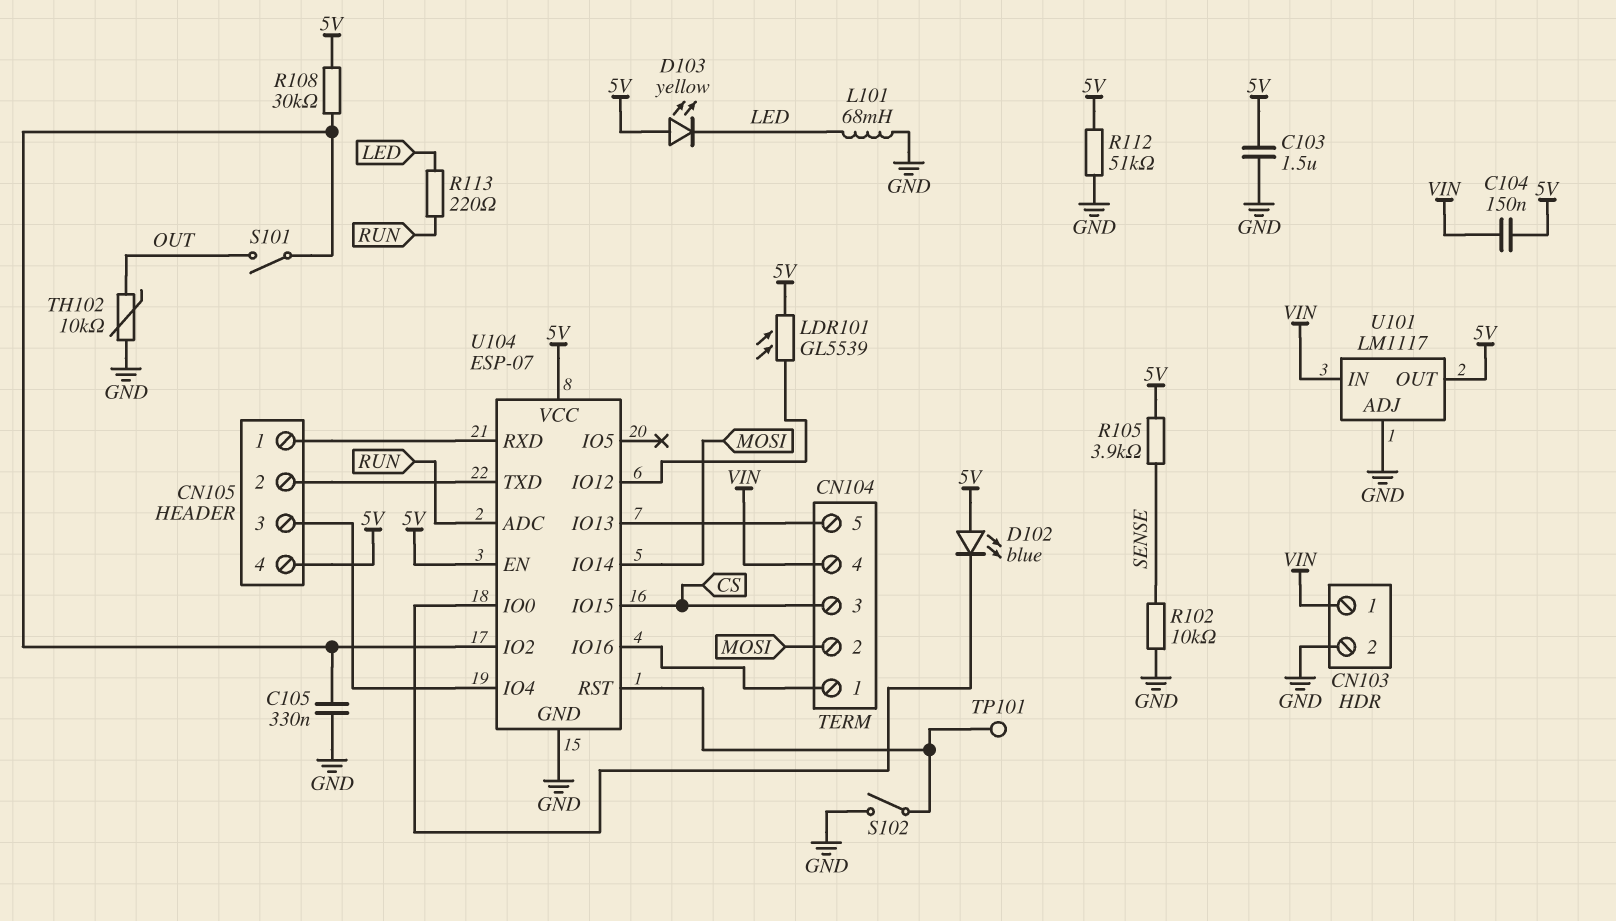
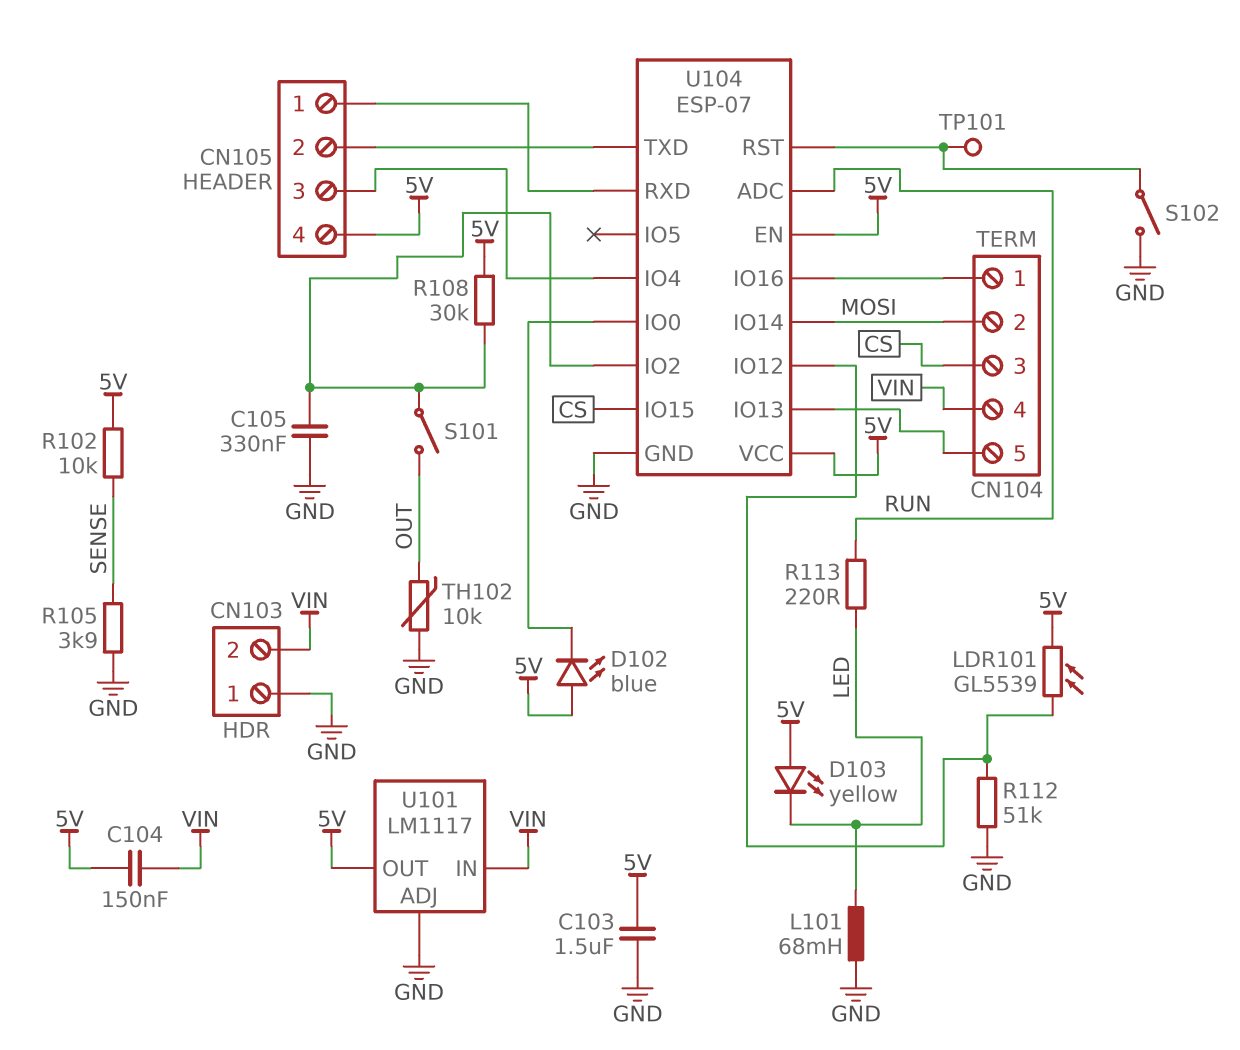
CN103 pin 1: VIN -> GND
CN103 pin 2: GND -> VIN
R102: 10k (GND, SENSE) -> 10k (5V, SENSE)
R105: 3.9k (5V, SENSE) -> 3.9k (GND, SENSE)
R112: 51k (5V, GND) -> 51k (GND, U104/IO12)

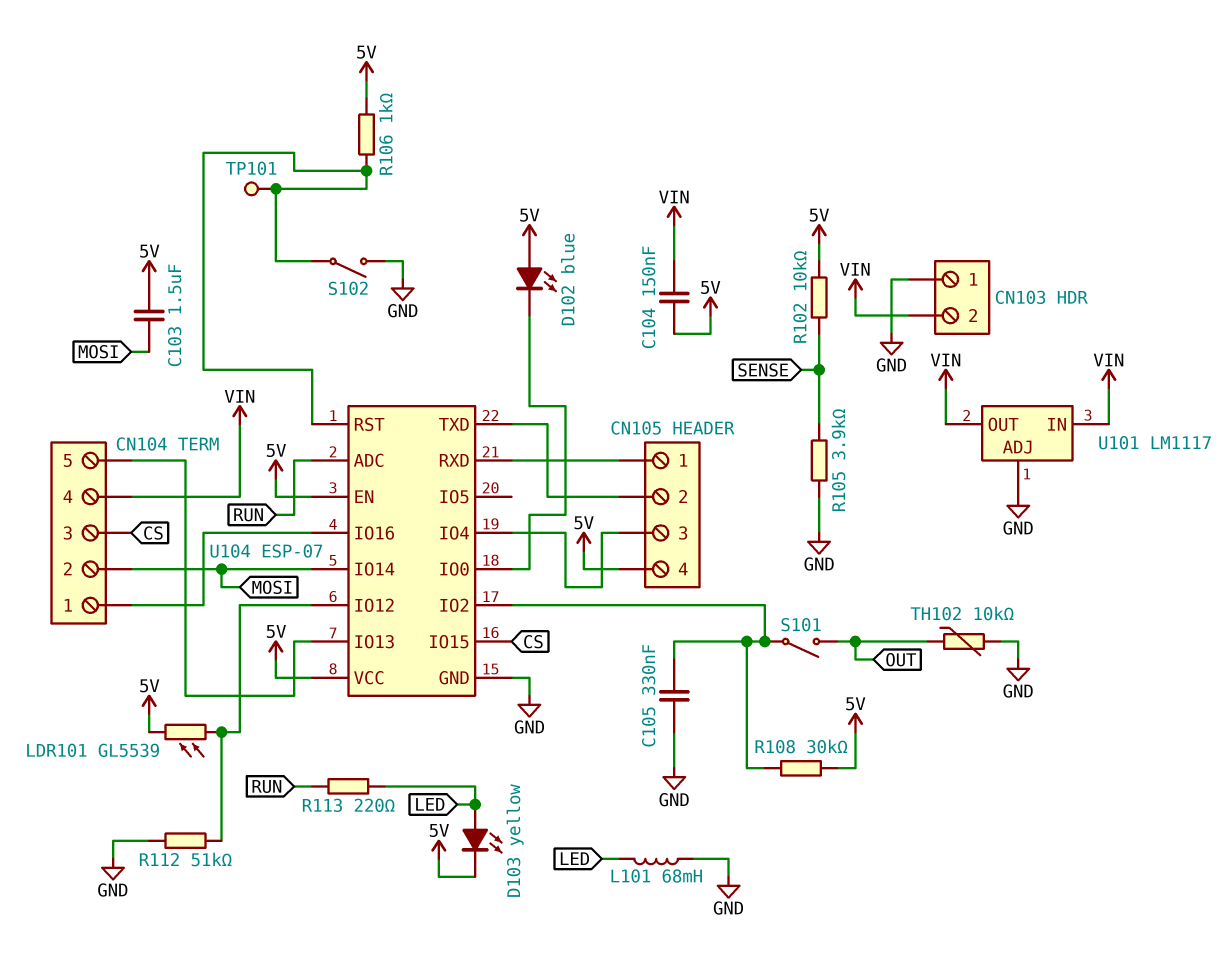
C103: 1.5uF (5V, GND) -> 1.5uF (5V, MOSI)
D103: LED yellow (A 5V, K LED) -> LED yellow (A LED, K 5V)
R106: none -> 1k (5V, U104/RST)
U101 pin OUT: 5V -> VIN

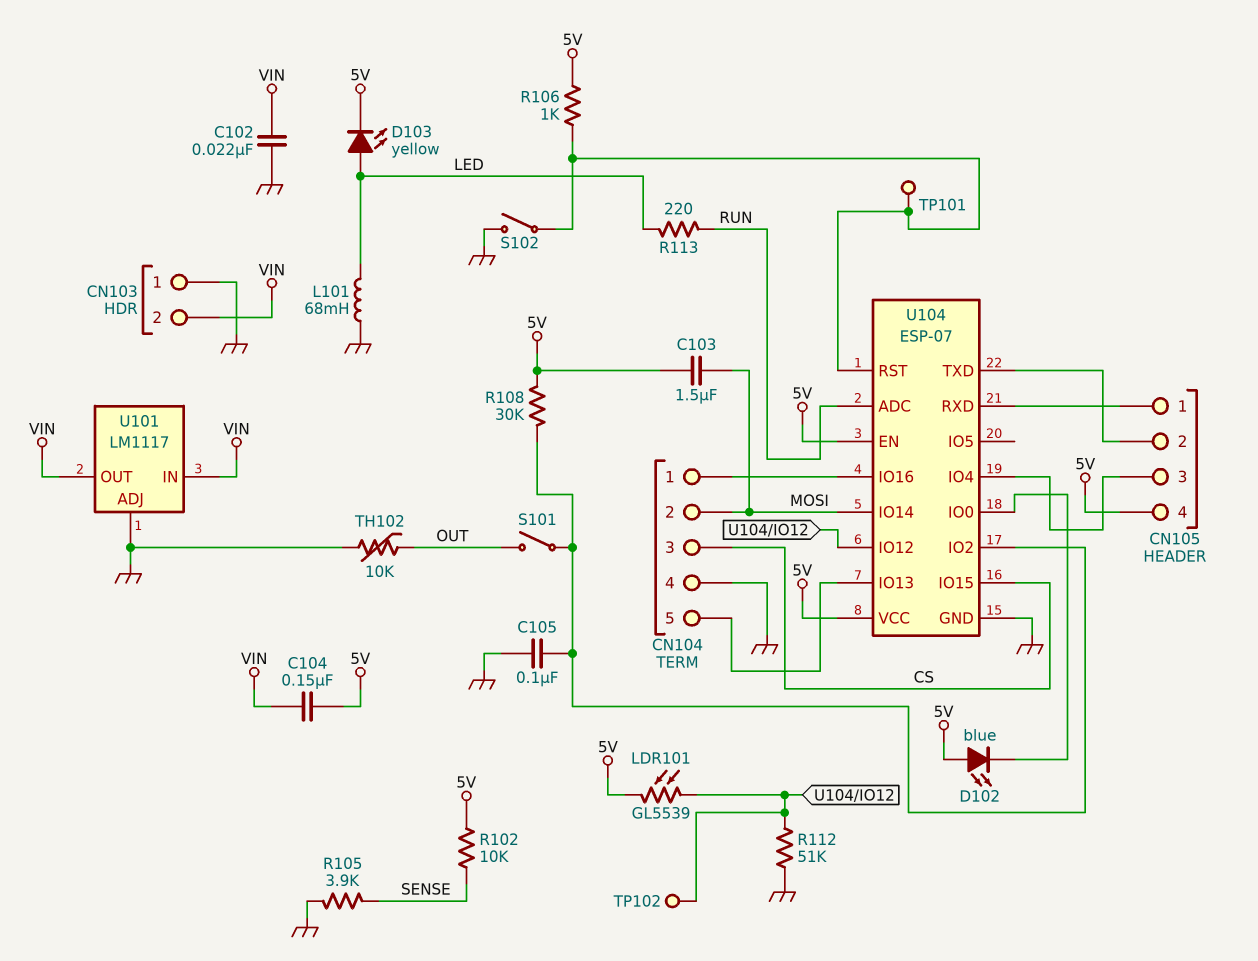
C102: none -> 22nF (GND, VIN)
C105: 330nF (GND, U104/IO2) -> 100nF (GND, U104/IO2)
CN104 pin 4: VIN -> GND
TP102: none -> test point (U104/IO12)

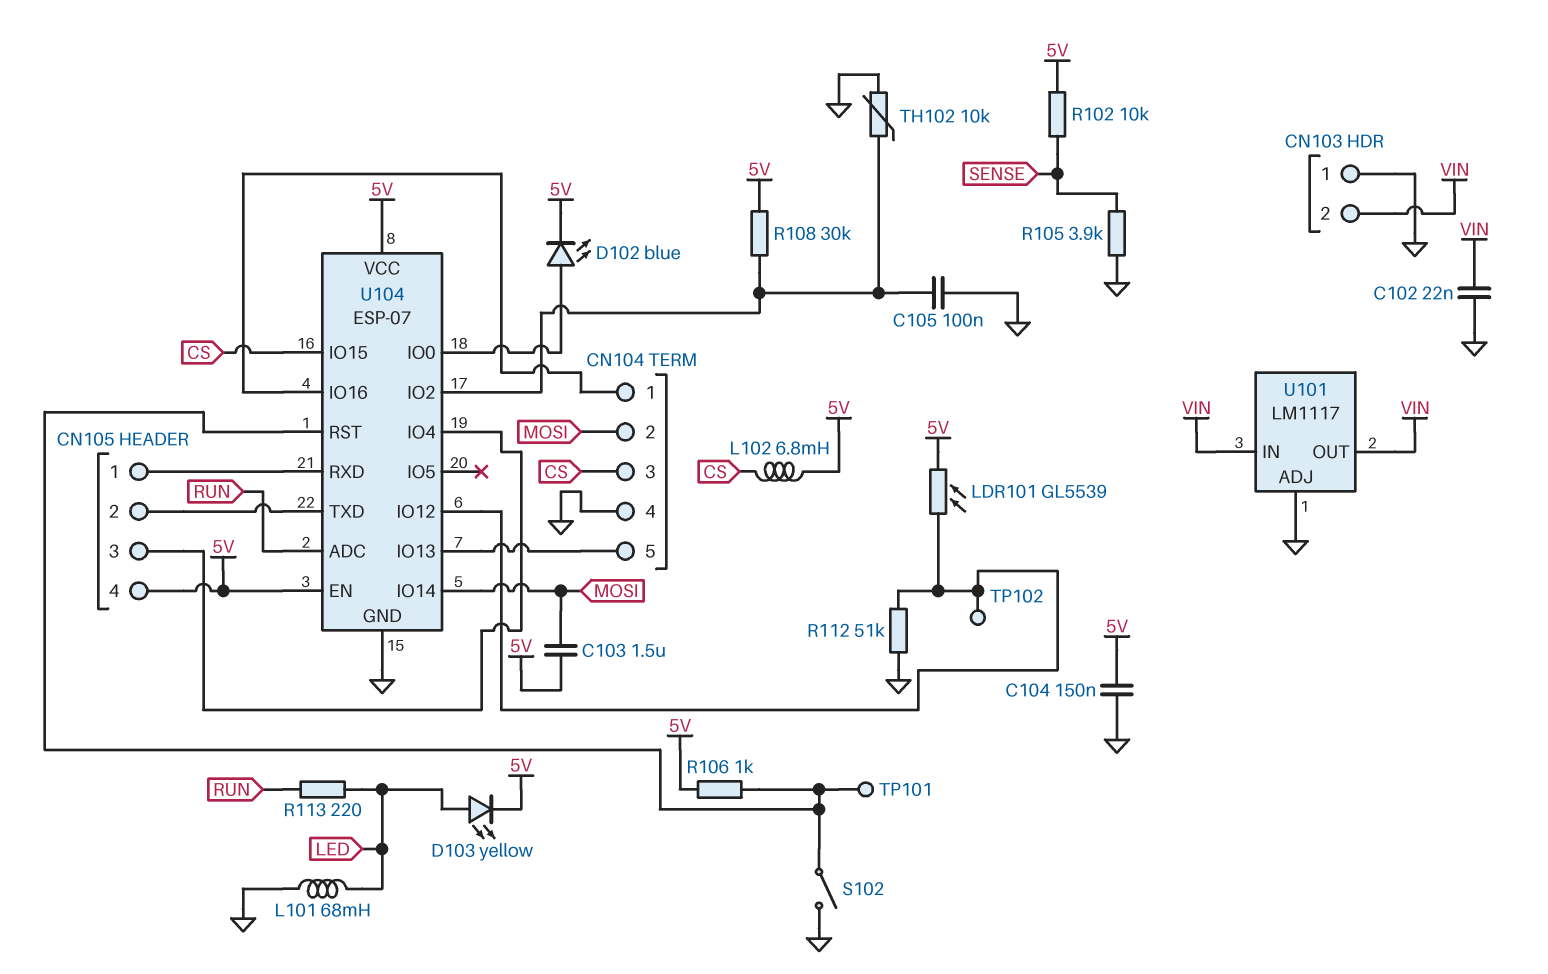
C104: 150nF (5V, VIN) -> 150nF (5V, GND)
D102: LED blue (A 5V, K U104/IO0) -> LED blue (A U104/IO0, K 5V)
L102: none -> 6.8mH (5V, CS)
S101: switch (OUT, U104/IO2) -> none
TH102: 10k (GND, OUT) -> 10k (GND, U104/IO2)

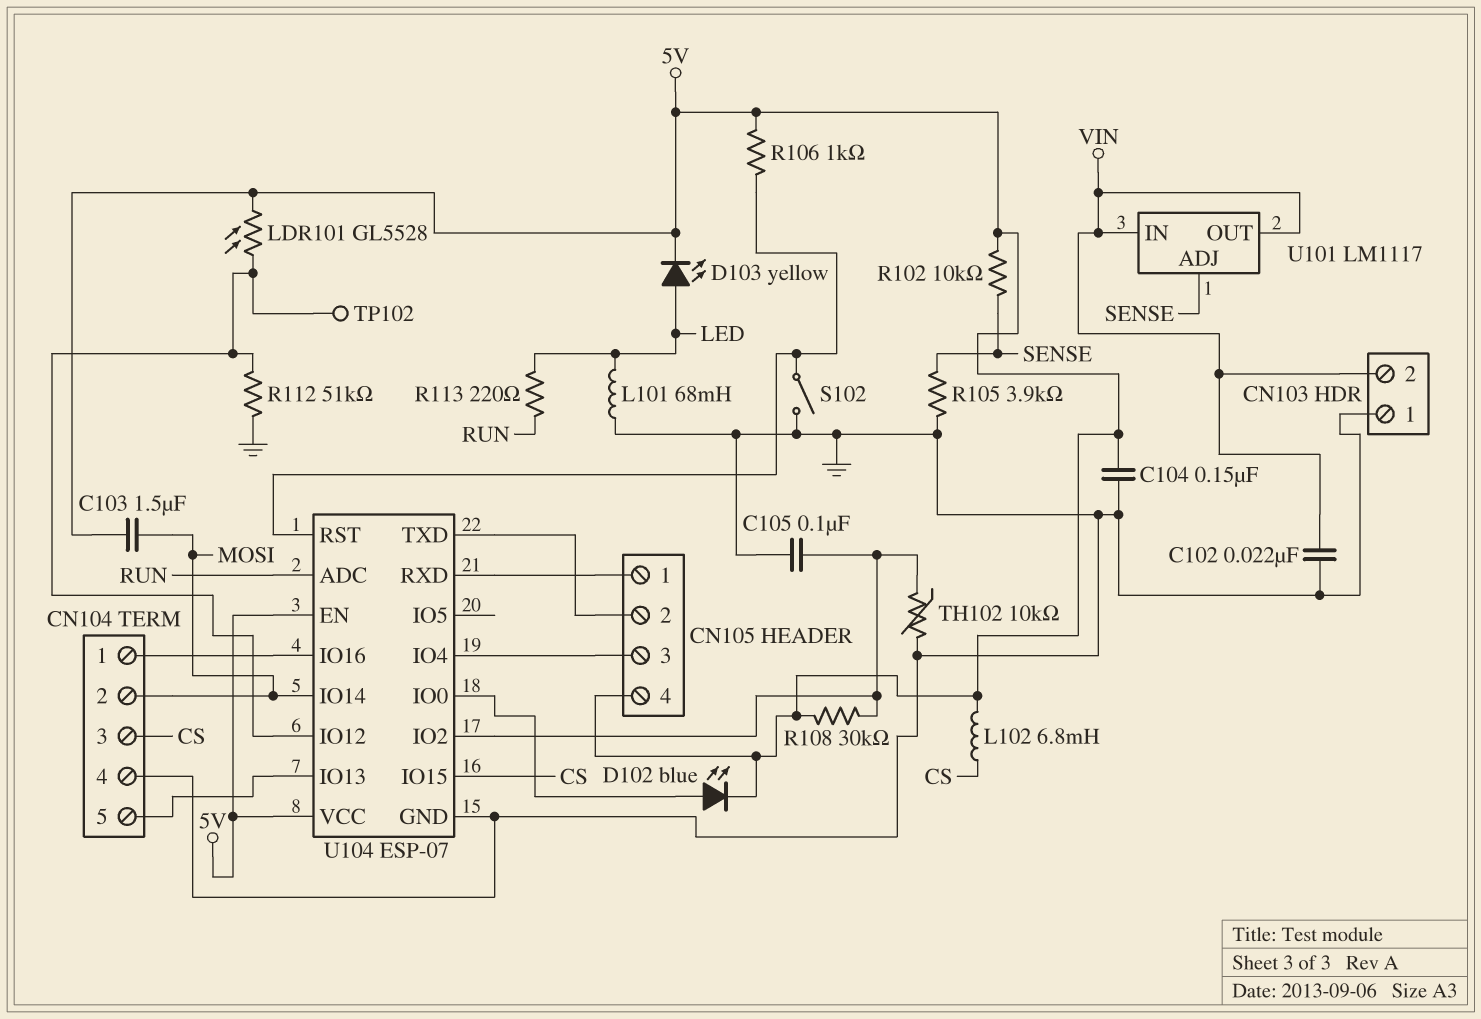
LDR101: GL5539 (5V, U104/IO12) -> GL5528 (5V, U104/IO12)
TP101: test point (U104/RST) -> none
U101 pin ADJ: GND -> SENSE

